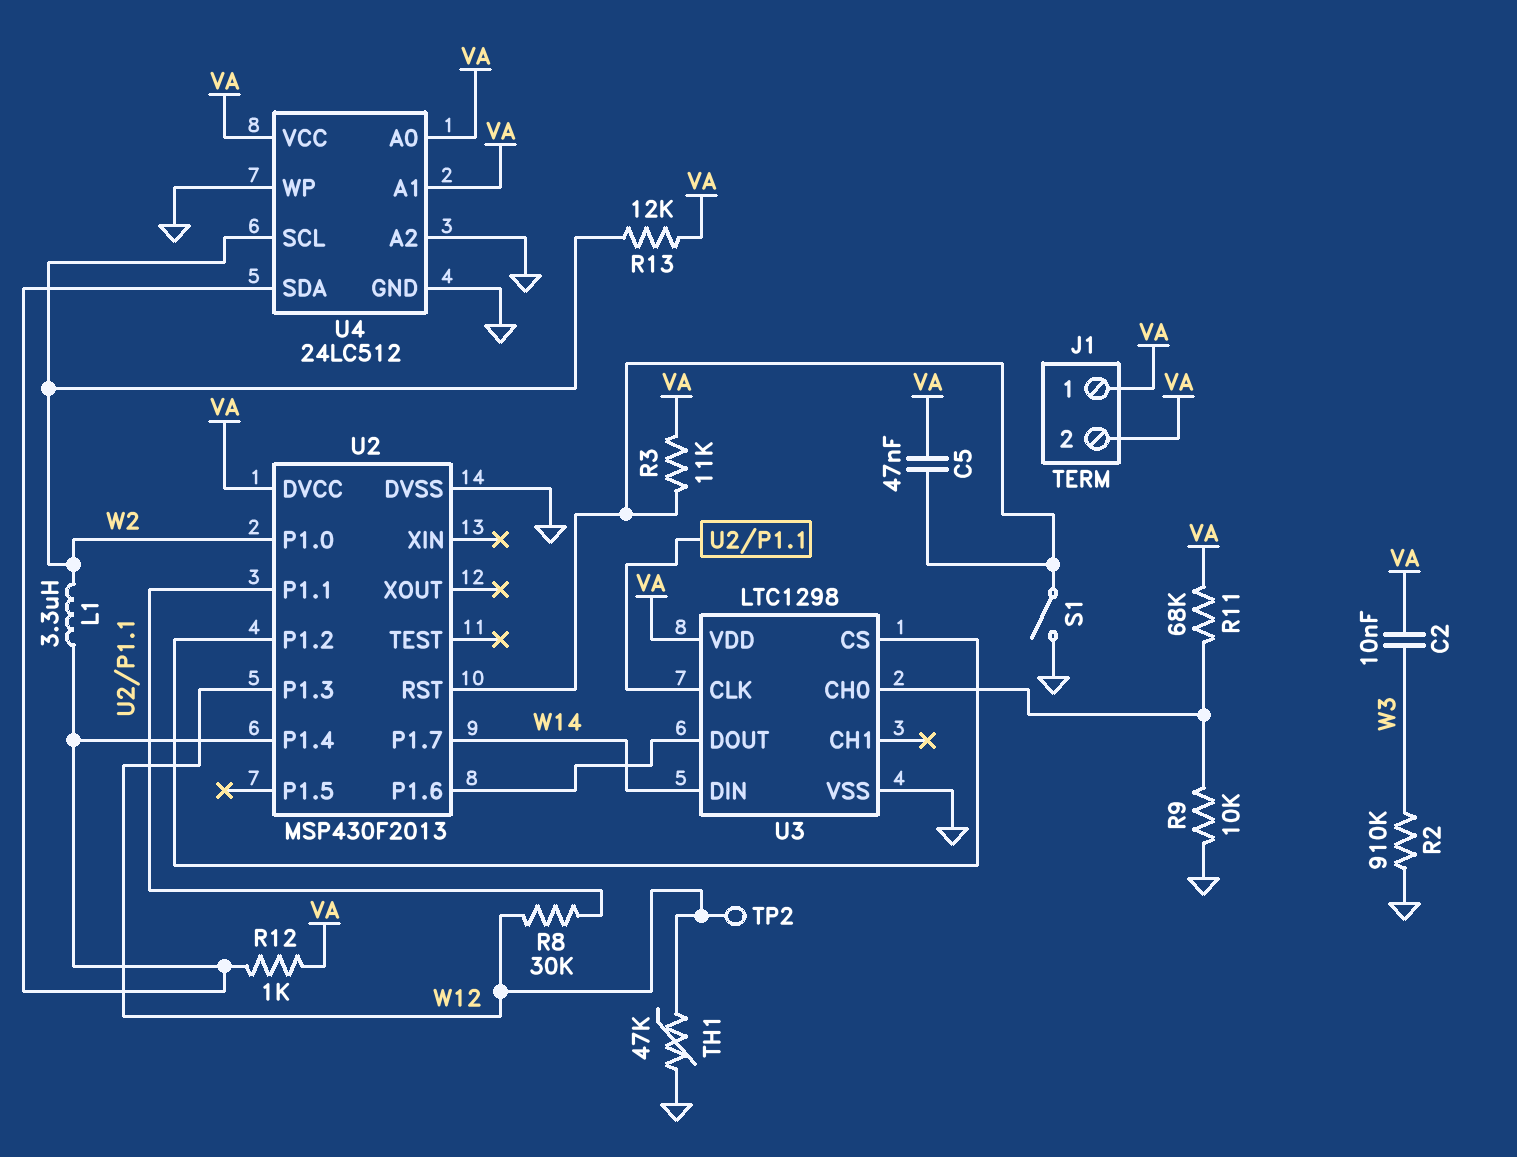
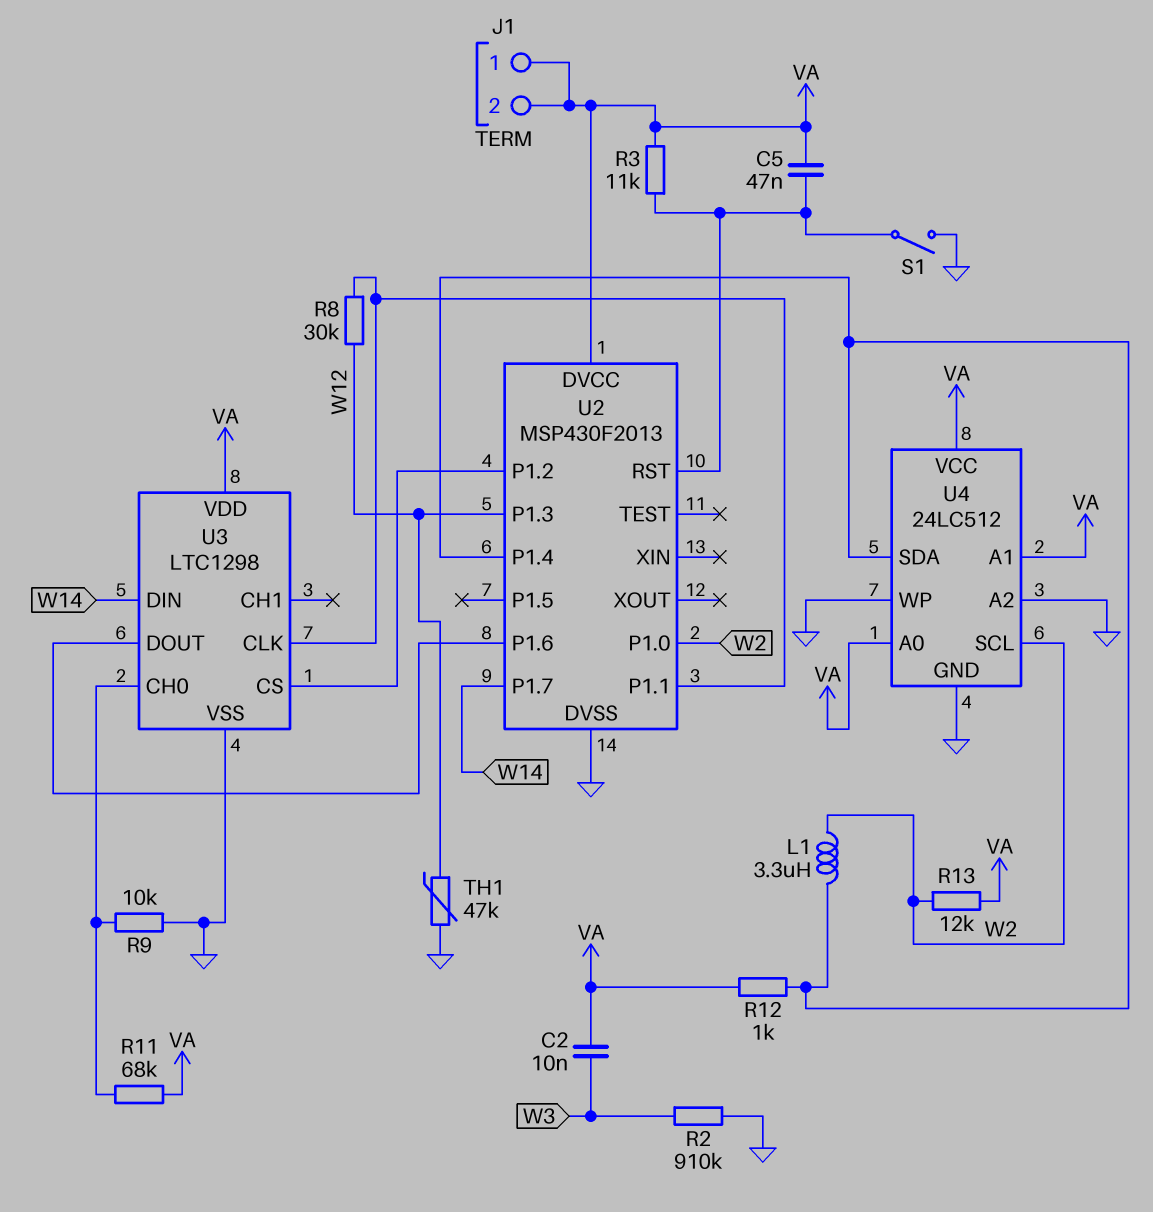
TP2: test point (W12) -> none

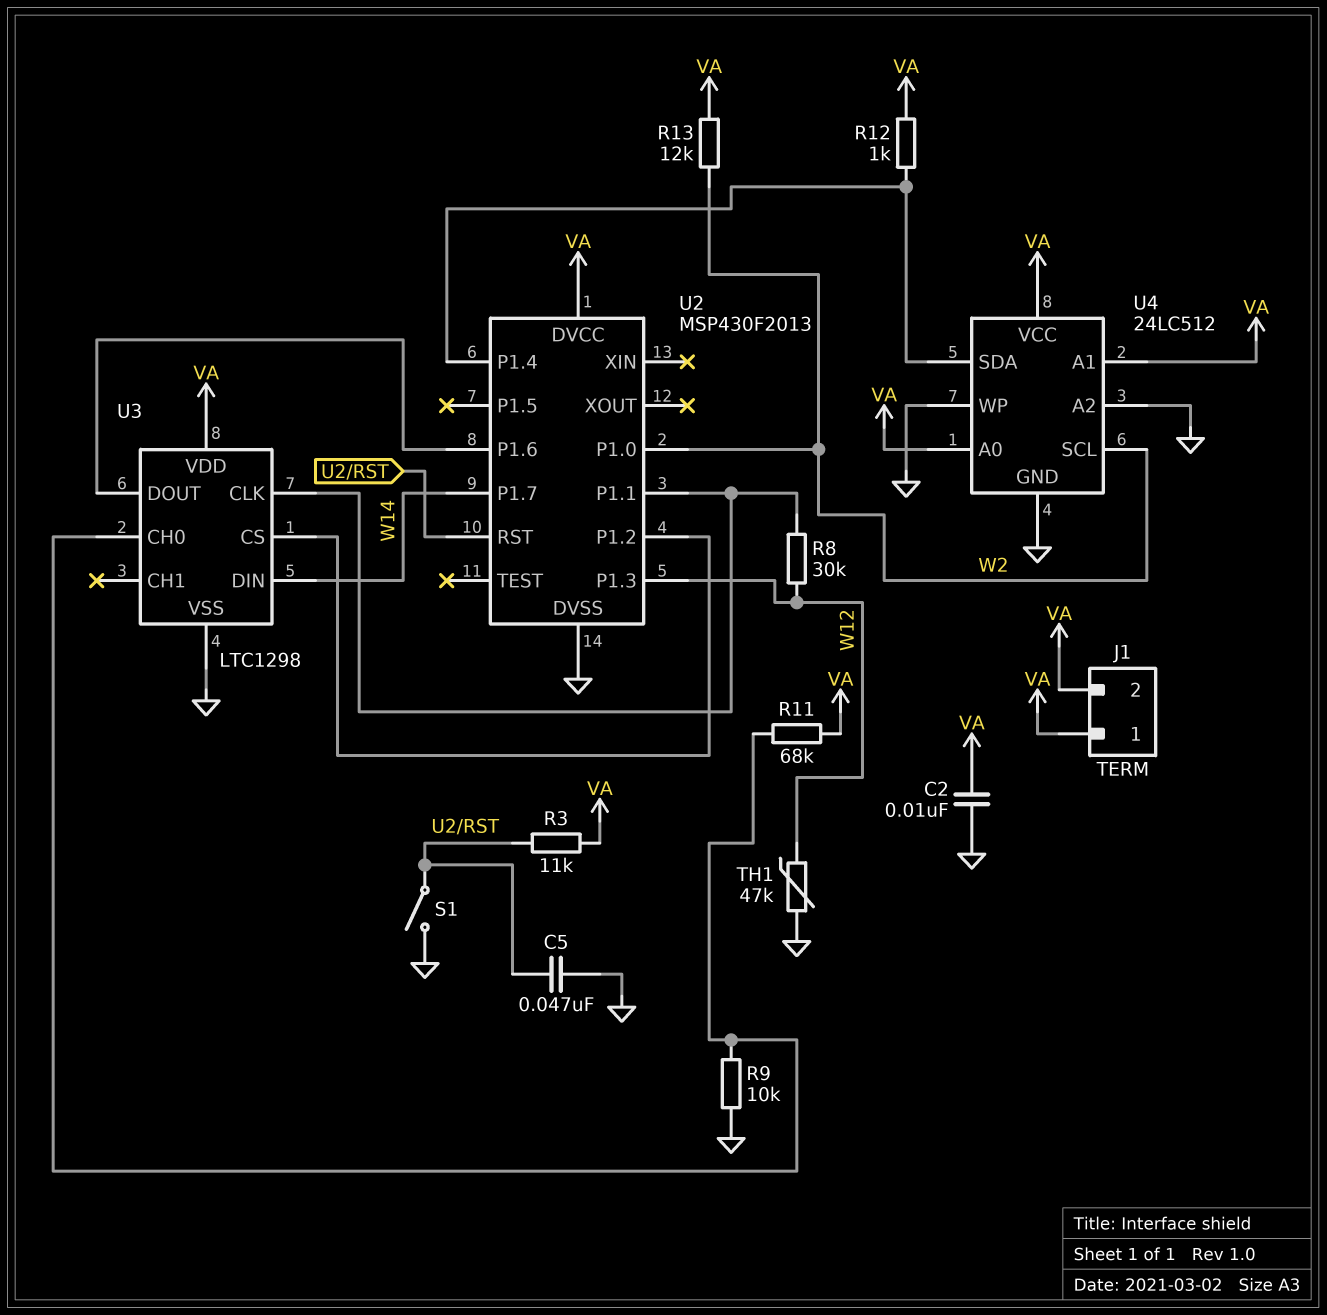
C2: 10nF (VA, W3) -> 10nF (GND, VA)
C5: 47nF (U2/RST, VA) -> 47nF (GND, U2/RST)
L1: 3.3uH (U2/P1.4, W2) -> none
R2: 910k (GND, W3) -> none

